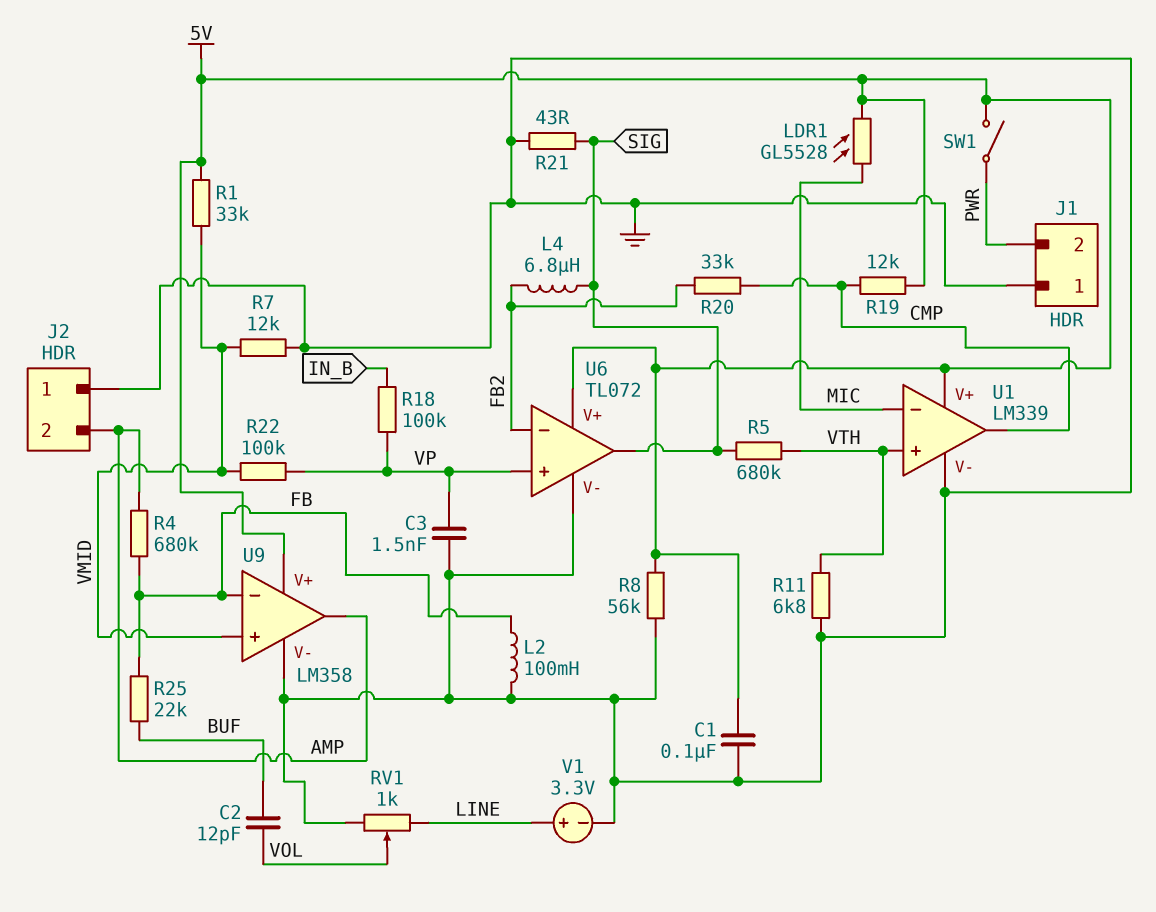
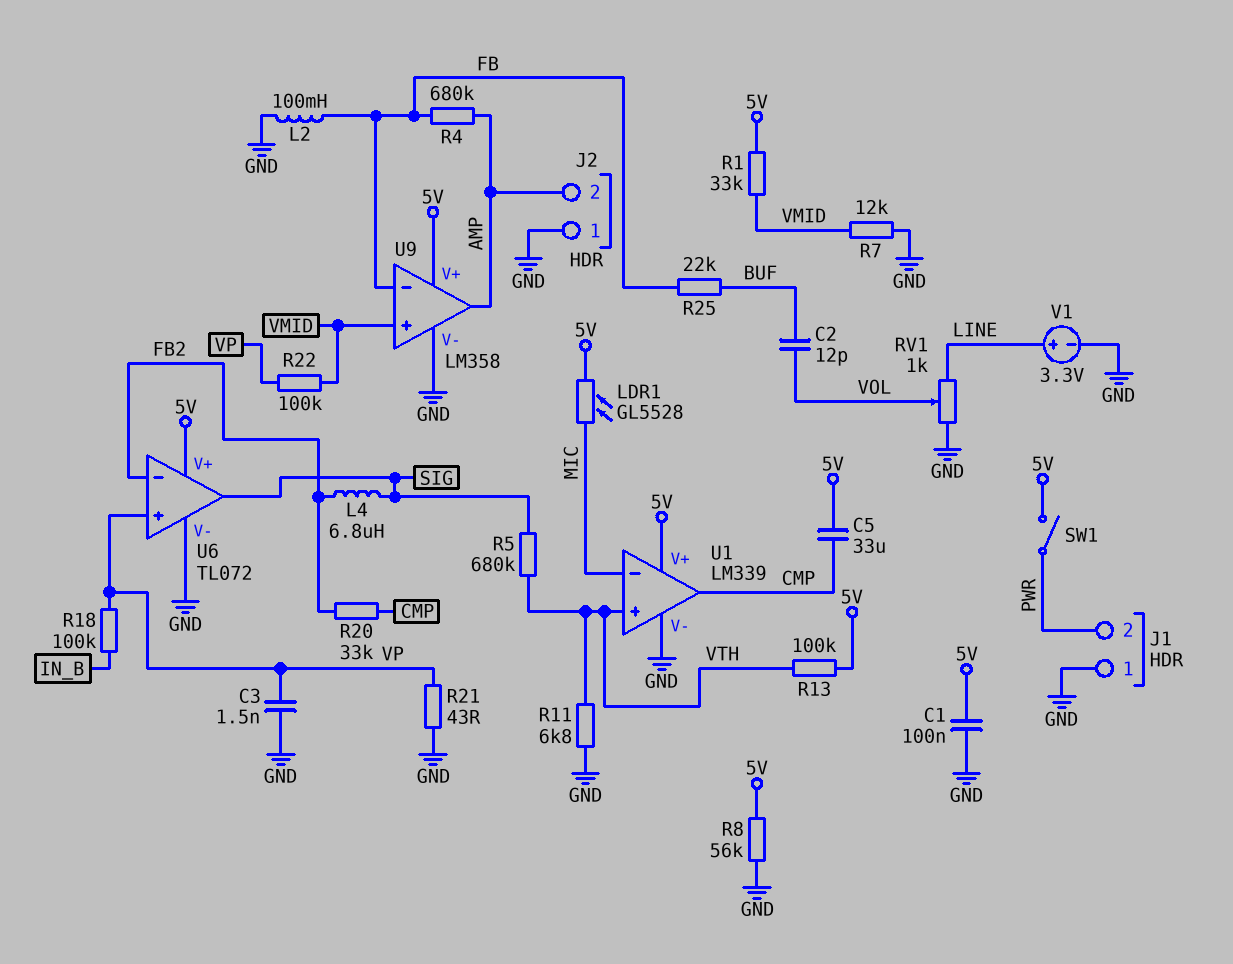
C5: none -> 33uF (5V, CMP)
R13: none -> 100k (5V, VTH)
R19: 12k (5V, CMP) -> none
R21: 43 (GND, SIG) -> 43 (GND, VP)

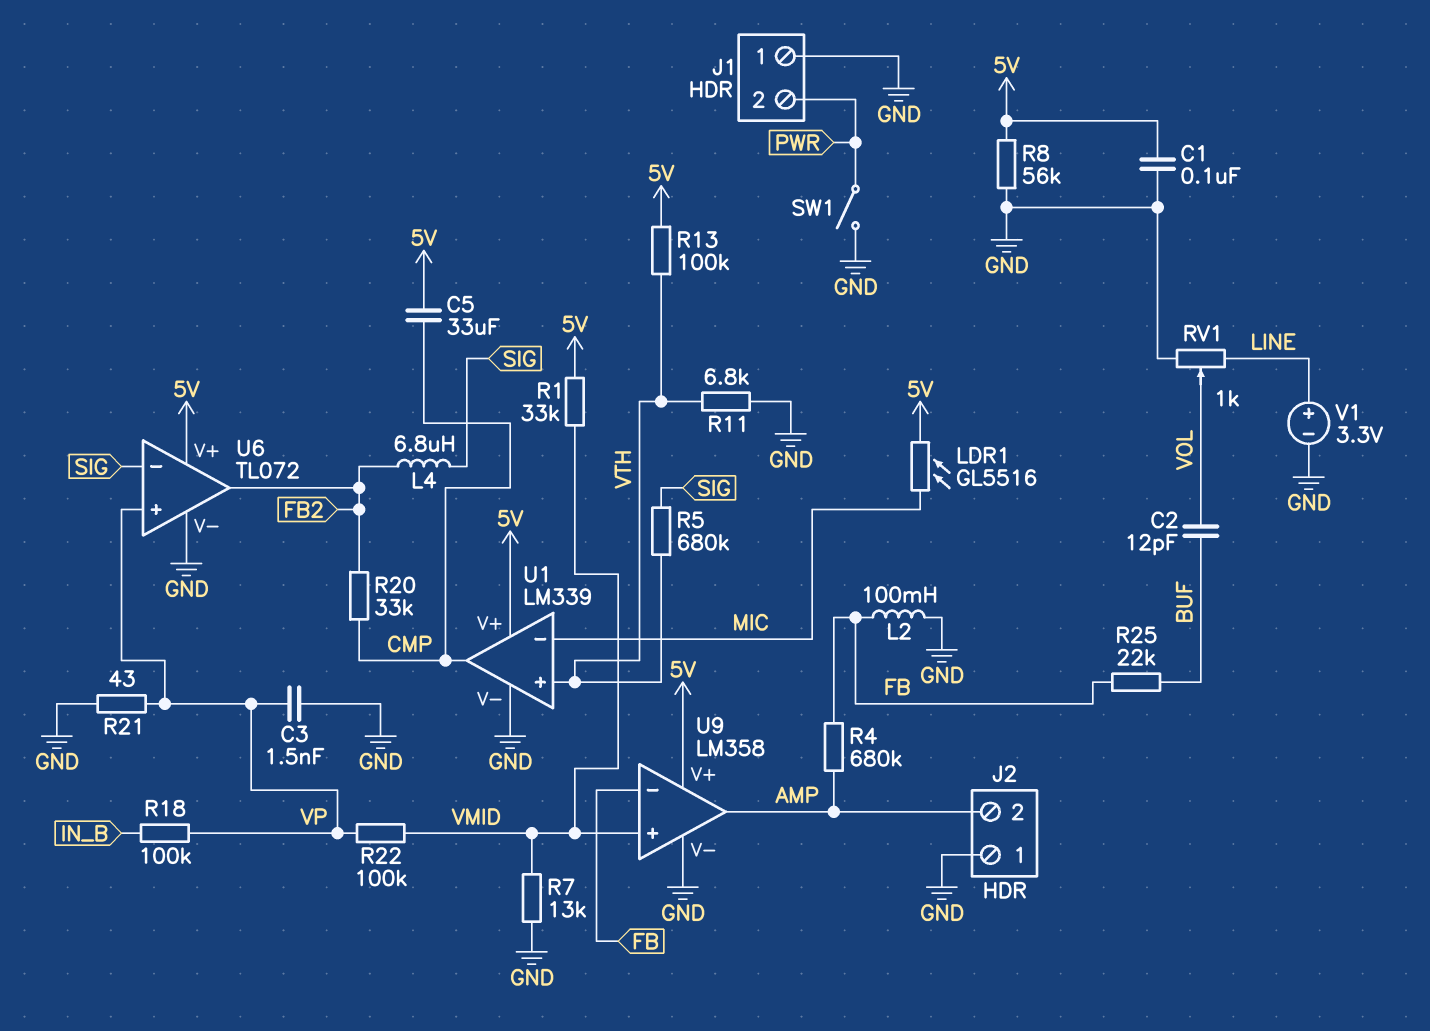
LDR1: GL5528 (5V, MIC) -> GL5516 (5V, MIC)
R7: 12k (GND, VMID) -> 13k (GND, VMID)
SW1: switch (5V, PWR) -> switch (GND, PWR)
U6 pin in-: FB2 -> SIG
U6 pin out: SIG -> FB2

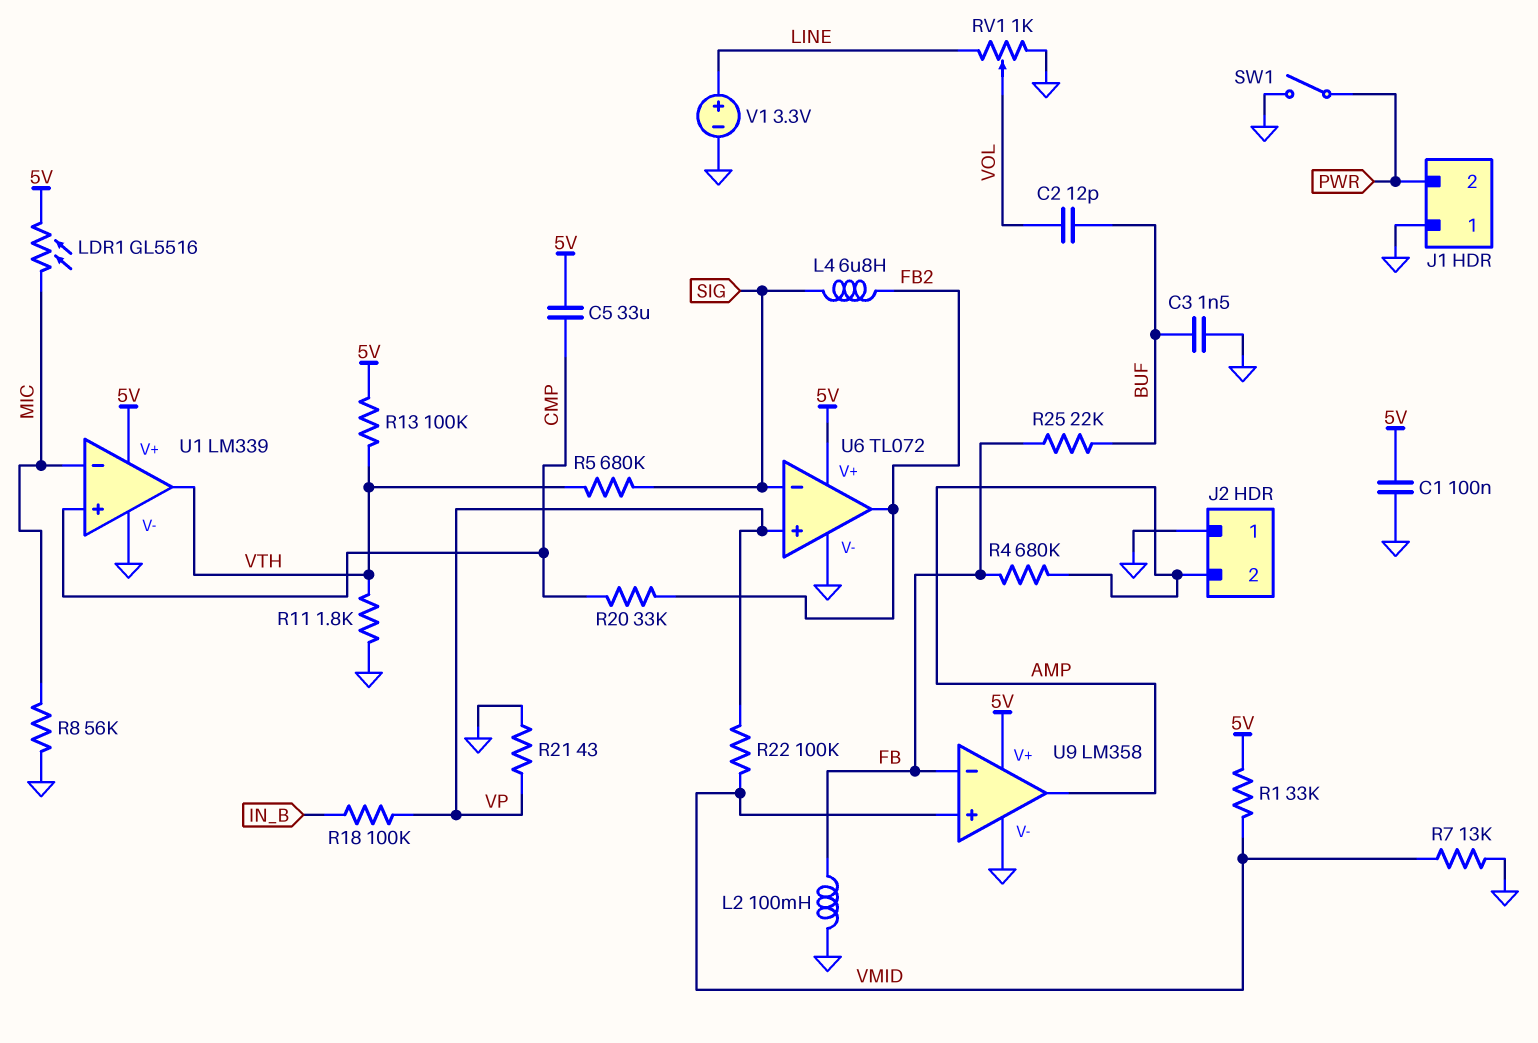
C3: 1.5nF (GND, VP) -> 1.5nF (BUF, GND)
R8: 56k (5V, GND) -> 56k (GND, MIC)
R11: 6.8k (GND, VTH) -> 1.8k (GND, VTH)
U1 pin in+: VTH -> CMP
U1 pin out: CMP -> VTH

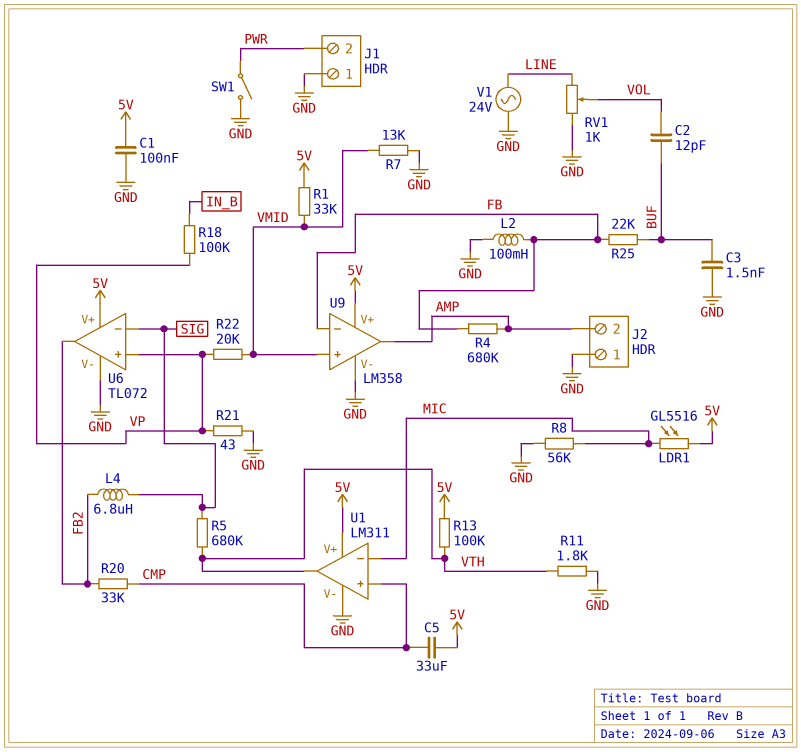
R22: 100k (VMID, VP) -> 20k (VMID, VP)
U1: LM339 -> LM311
V1: 3.3V (plus LINE, minus GND) -> AC 24V (GND, LINE)

